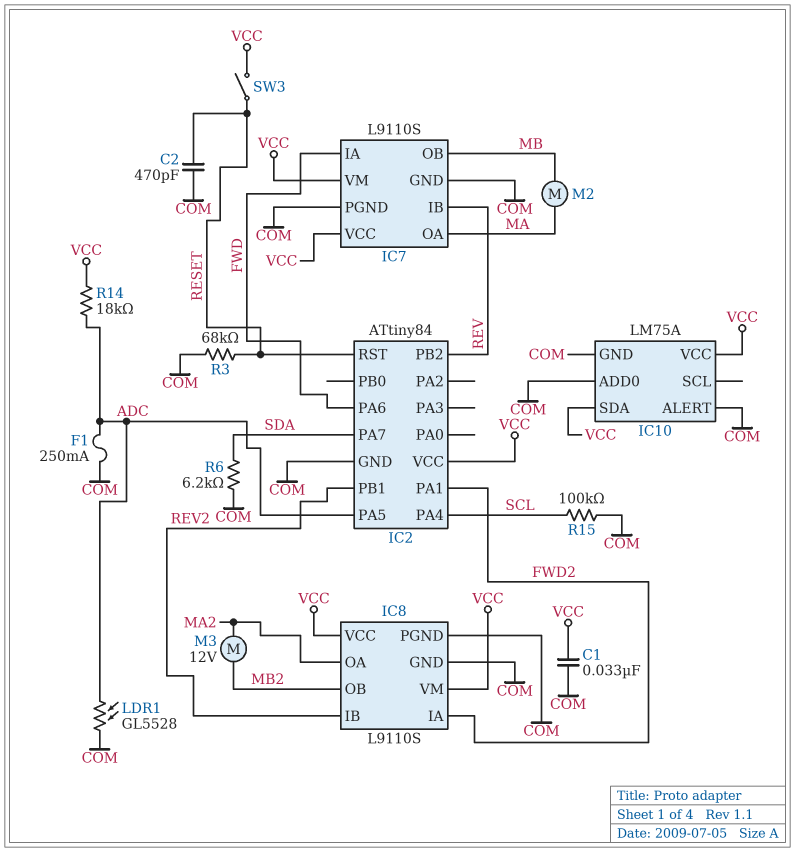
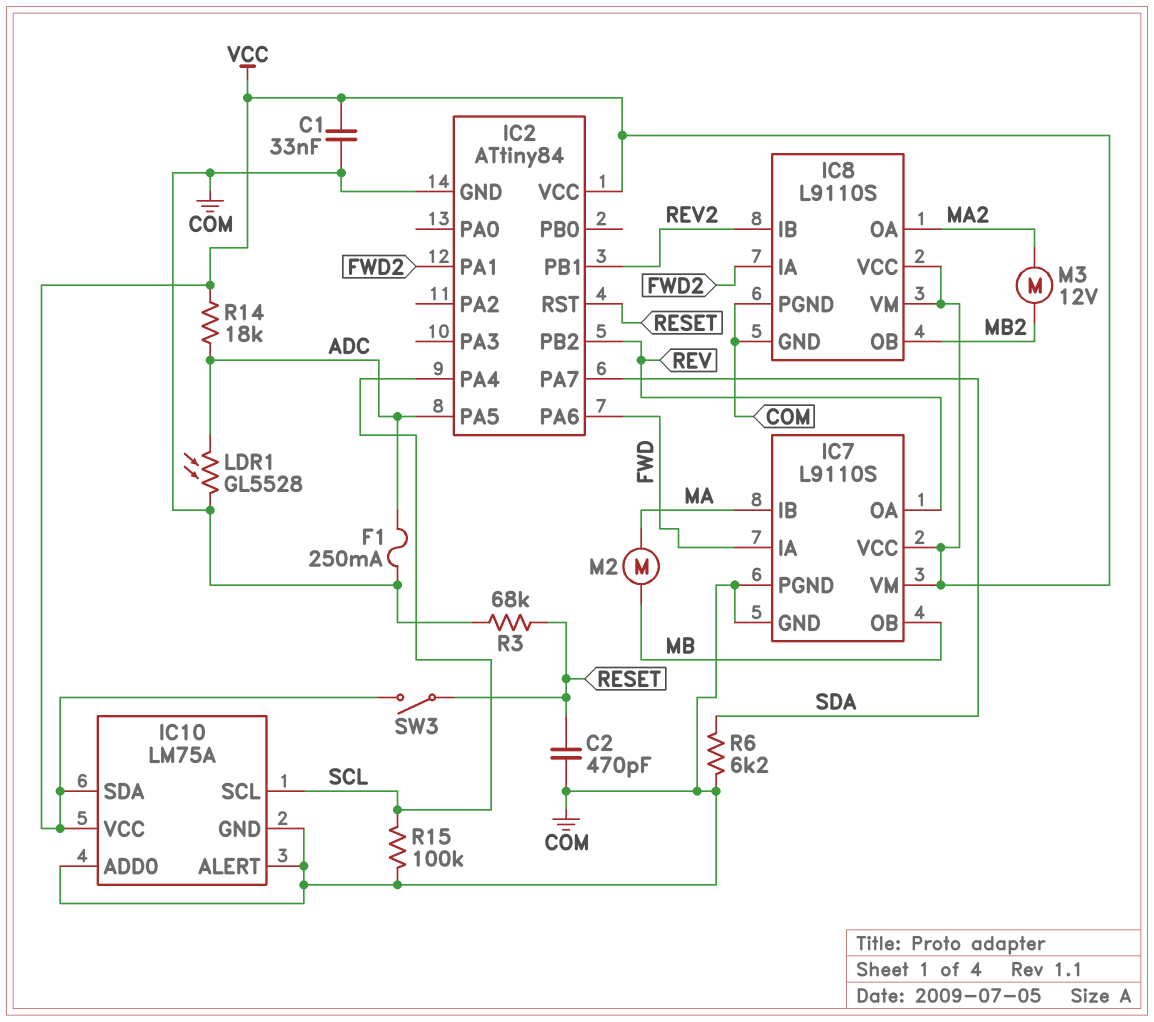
IC7 pin IB: REV -> MA
IC7 pin OA: MA -> REV
IC10 pin SCL: none -> SCL

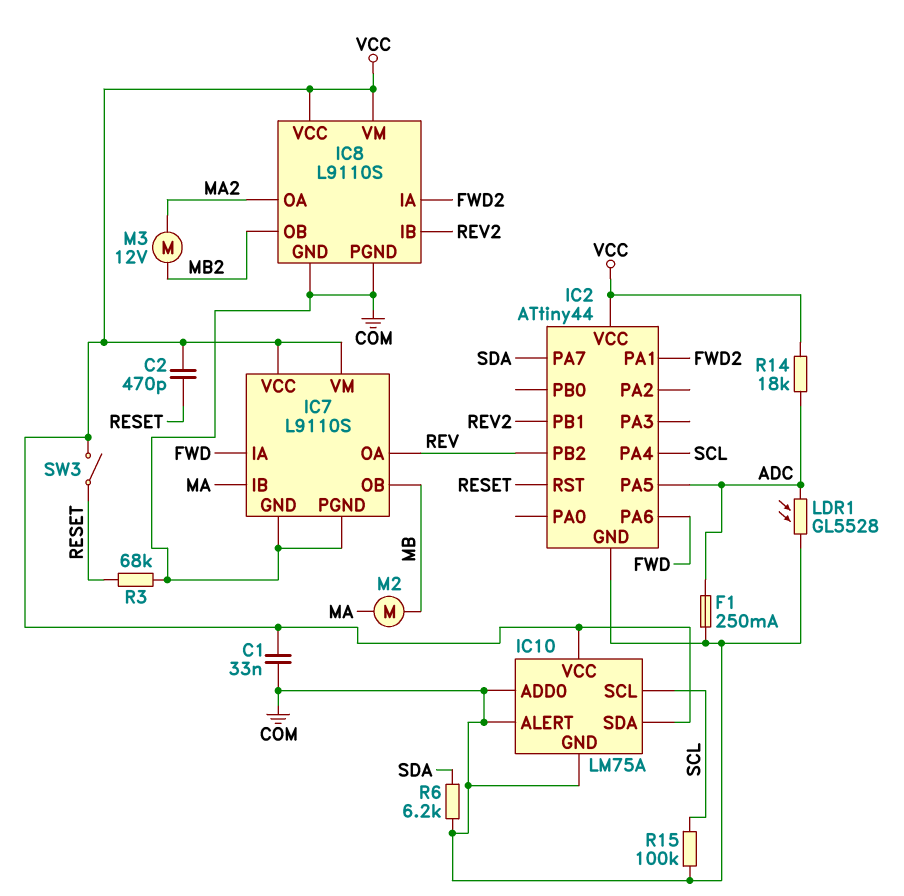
C2: 470pF (COM, RESET) -> 470pF (RESET, VCC)
IC2: ATtiny84 -> ATtiny44

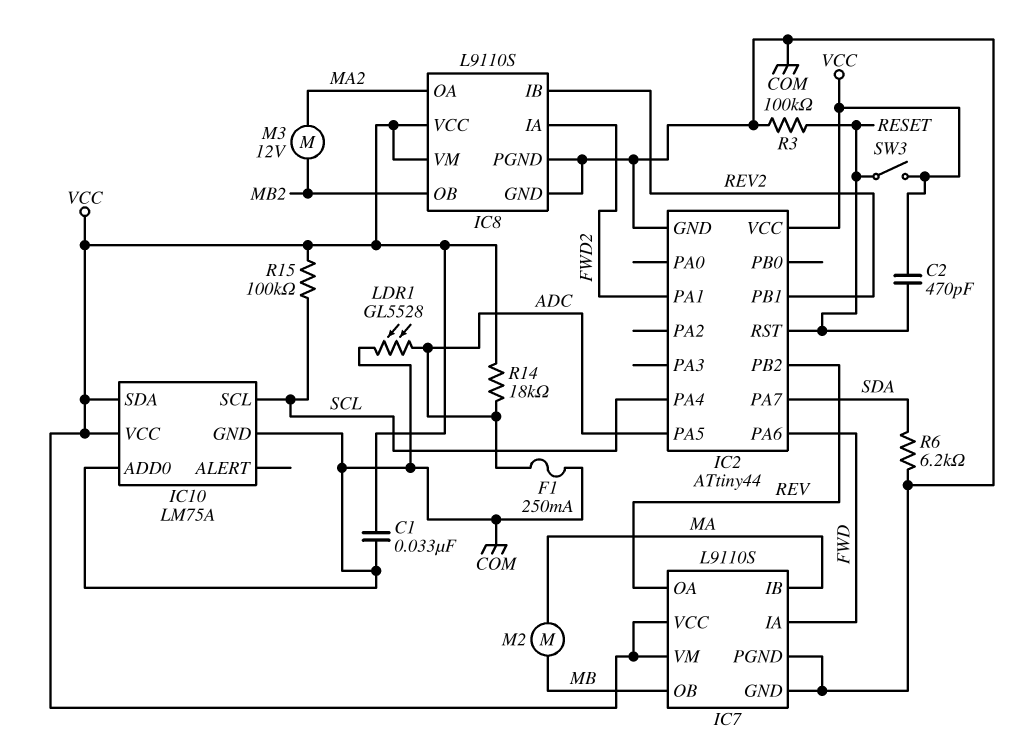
IC10 pin ALERT: COM -> none
R3: 68k (COM, RESET) -> 100k (COM, RESET)
R15: 100k (COM, SCL) -> 100k (SCL, VCC)

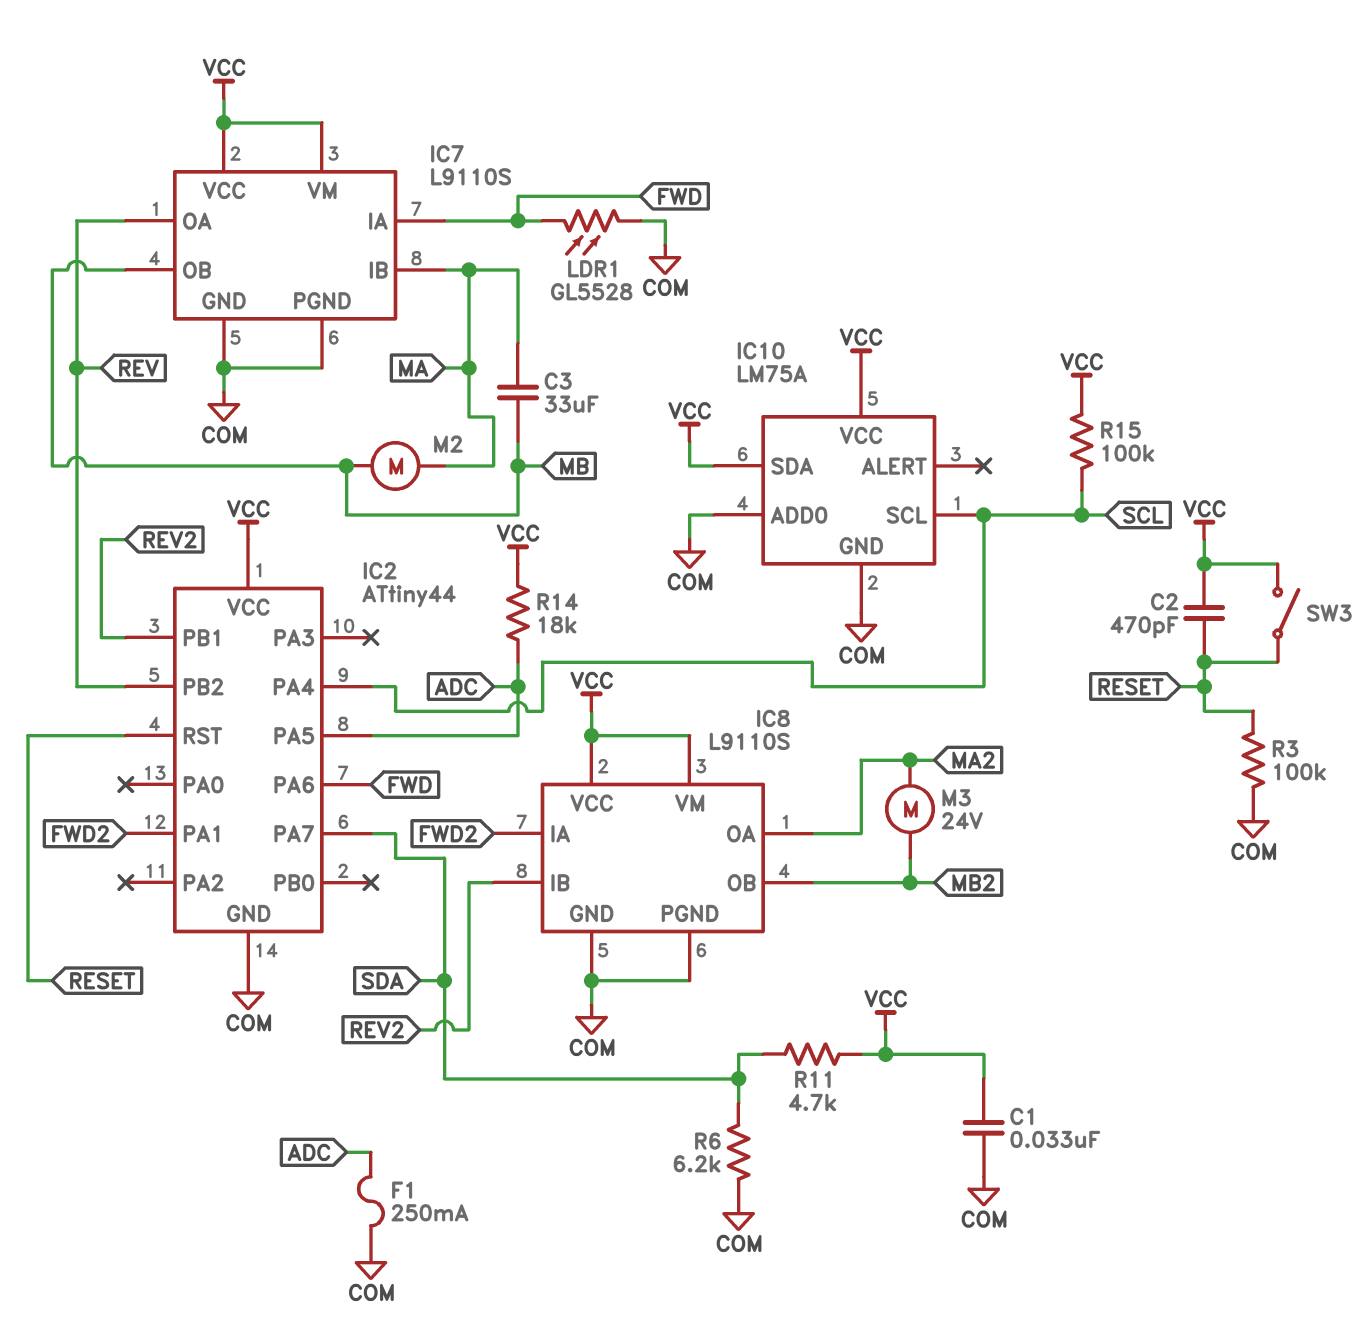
C3: none -> 33uF (MA, MB)
LDR1: GL5528 (ADC, COM) -> GL5528 (COM, FWD)
M3: motor 12V (MA2, MB2) -> motor 24V (MA2, MB2)
R11: none -> 4.7k (SDA, VCC)

